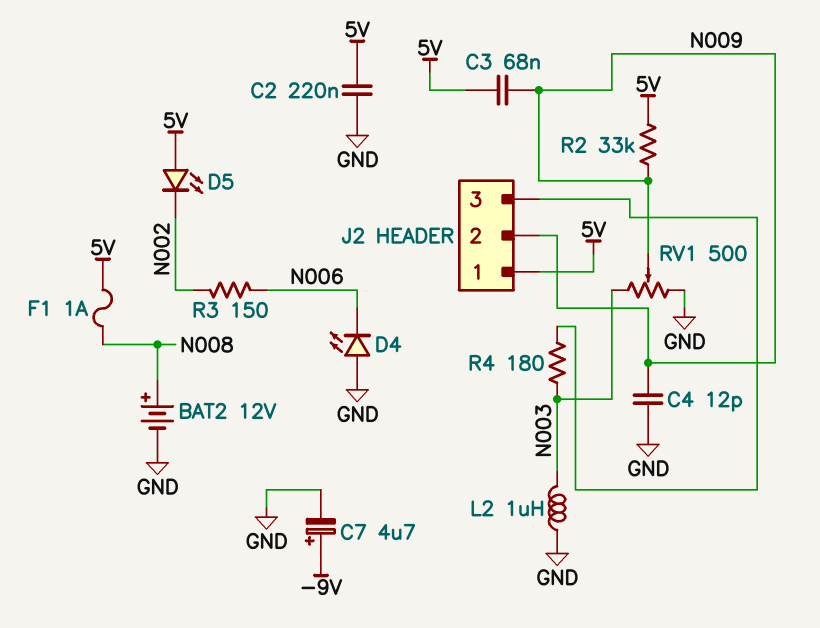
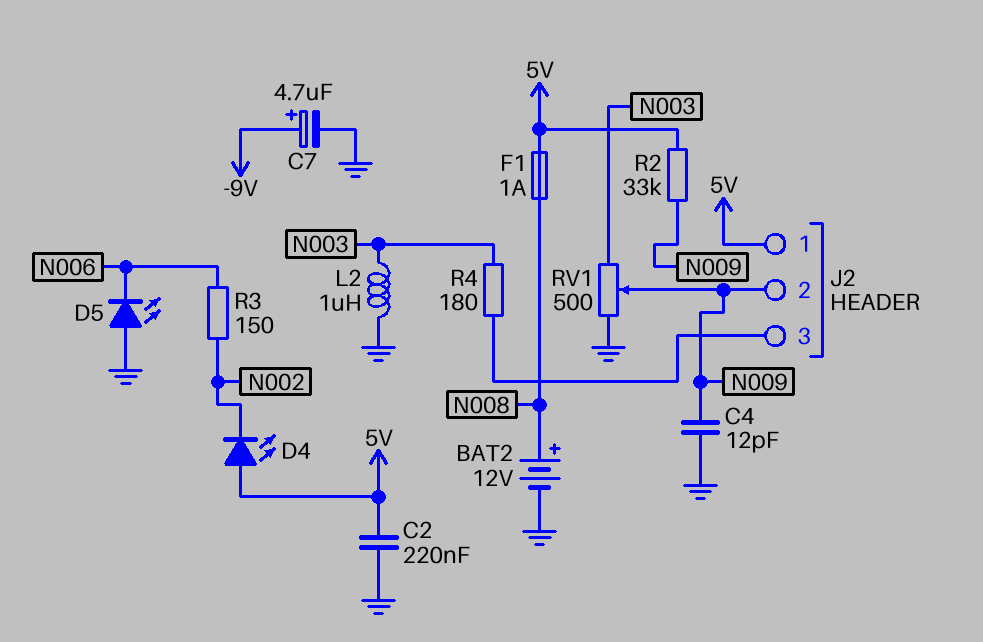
C3: 68nF (5V, N009) -> none
D4: LED (A GND, K N006) -> LED (A 5V, K N002)
D5: LED (A 5V, K N002) -> LED (A GND, K N006)

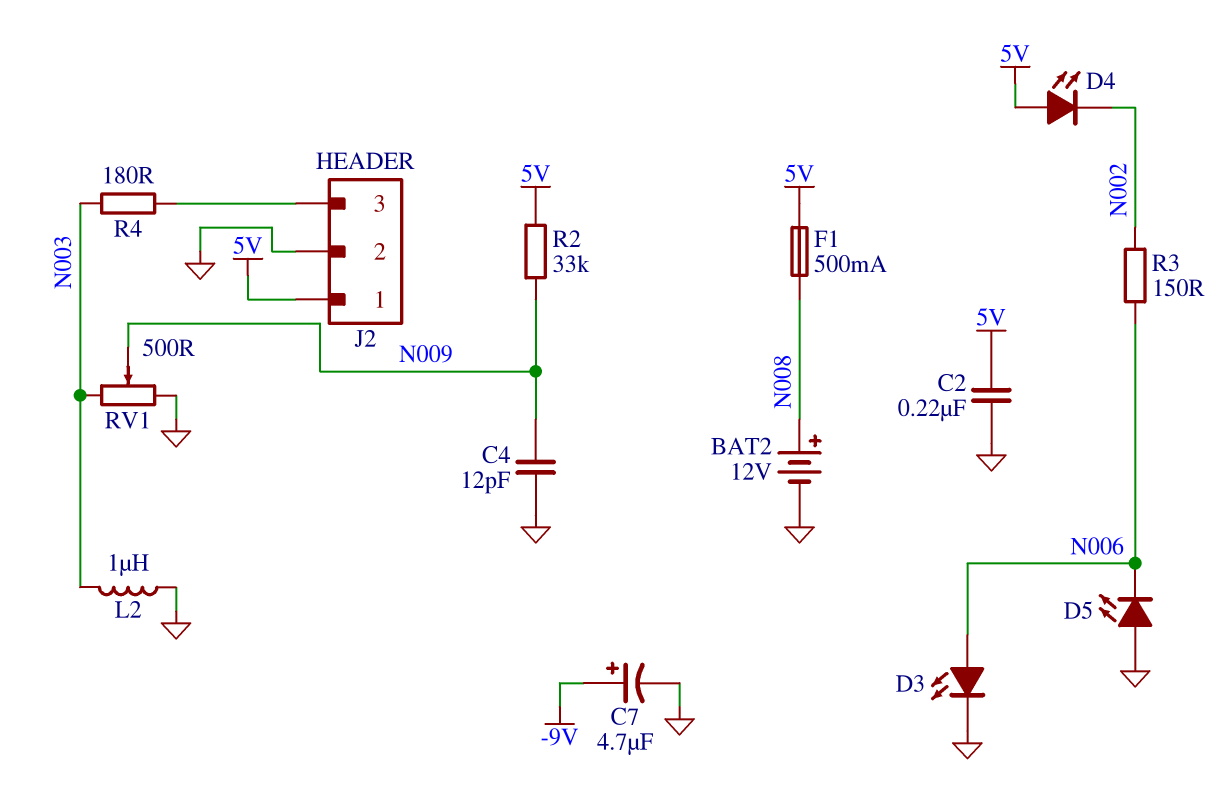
D3: none -> LED (A N006, K GND)
F1: 1A (5V, N008) -> 500mA (5V, N008)
J2 pin 2: N009 -> GND

